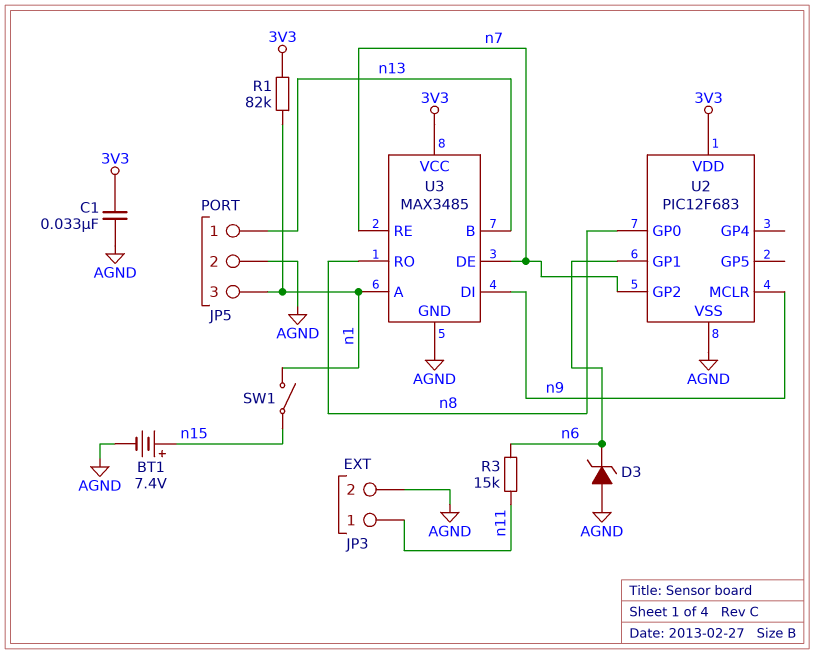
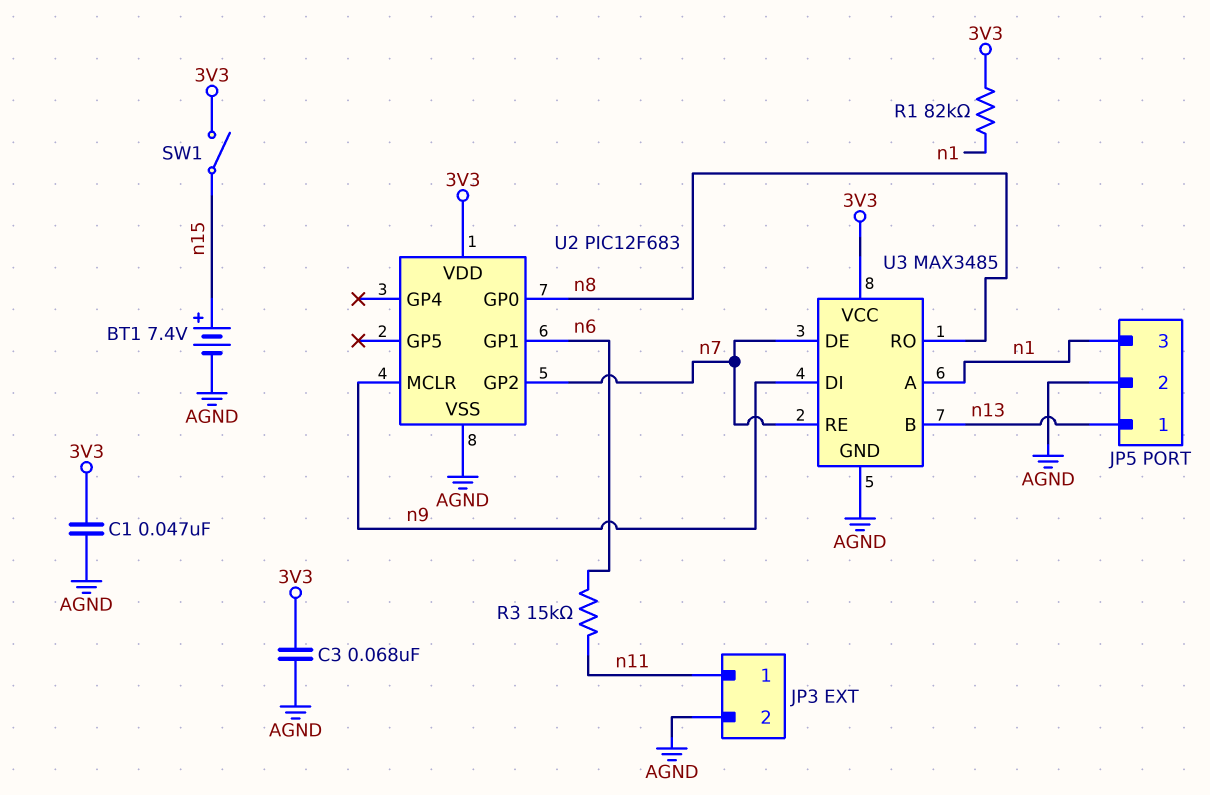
C1: 33nF (3V3, AGND) -> 47nF (3V3, AGND)
C3: none -> 68nF (3V3, AGND)
D3: zener (A AGND, K n6) -> none
SW1: switch (n1, n15) -> switch (3V3, n15)

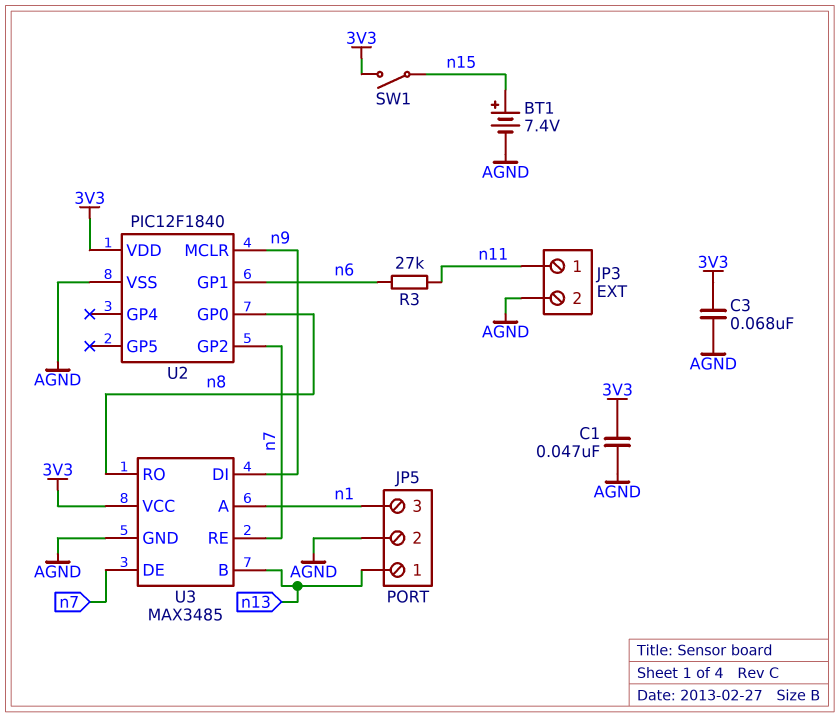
R1: 82k (3V3, n1) -> none
R3: 15k (n6, n11) -> 27k (n6, n11)
U2: PIC12F683 -> PIC12F1840

